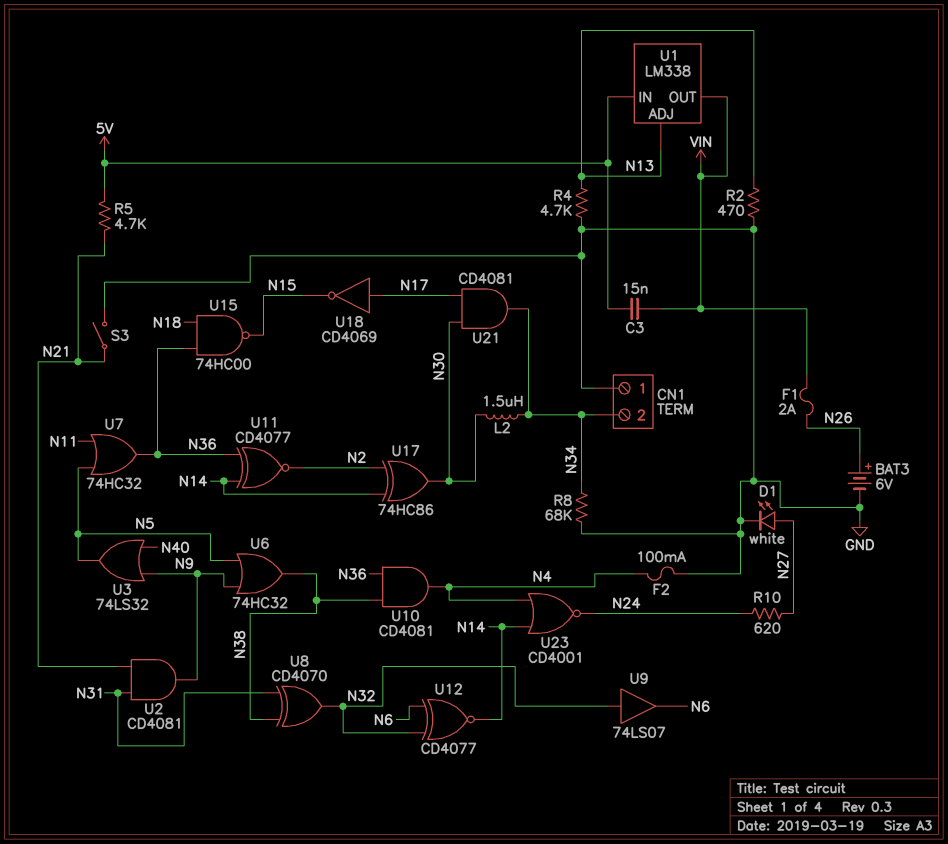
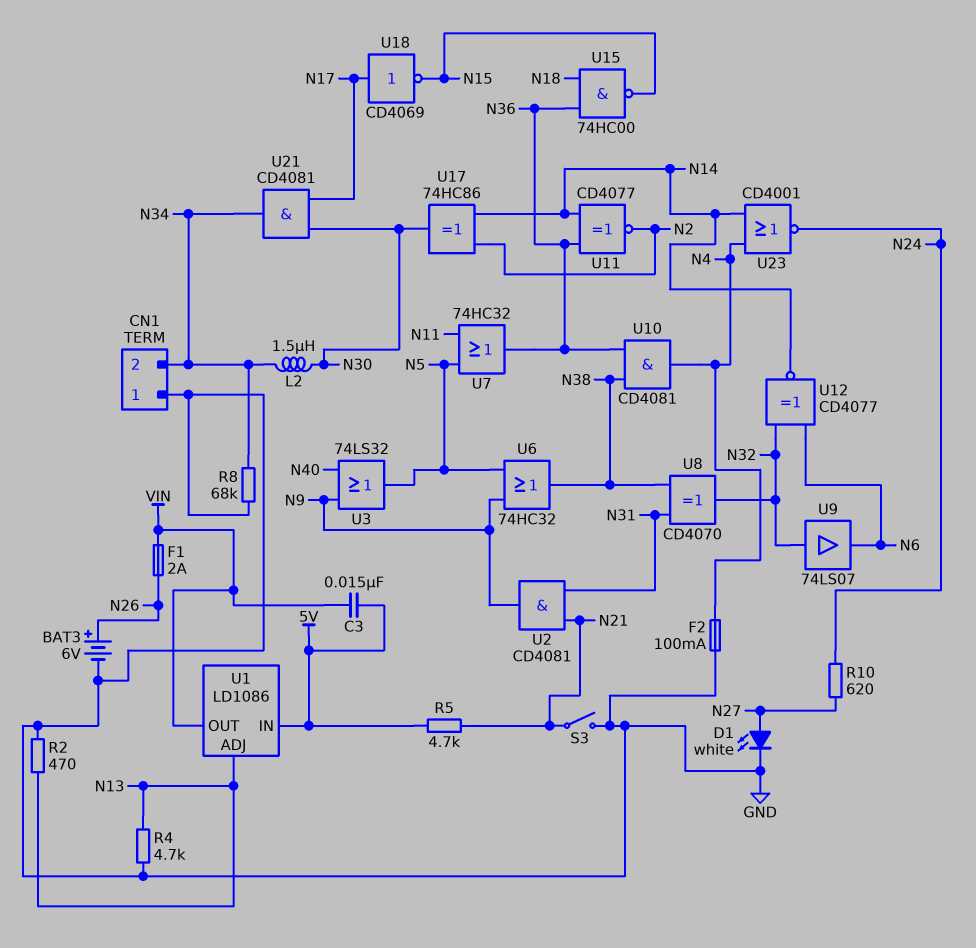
U1: LM338 -> LD1086

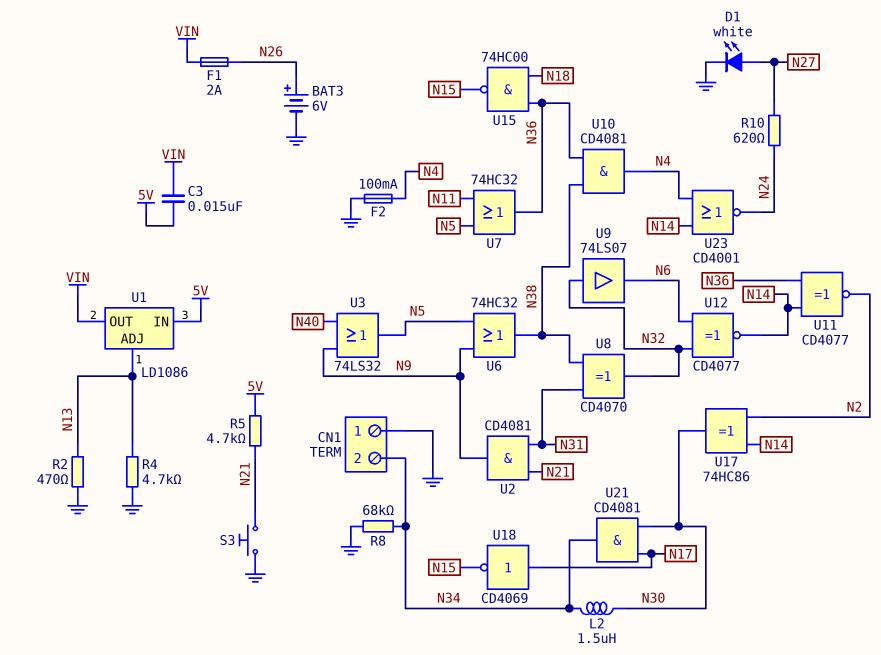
S3: switch (GND, N21) -> button (GND, N21)

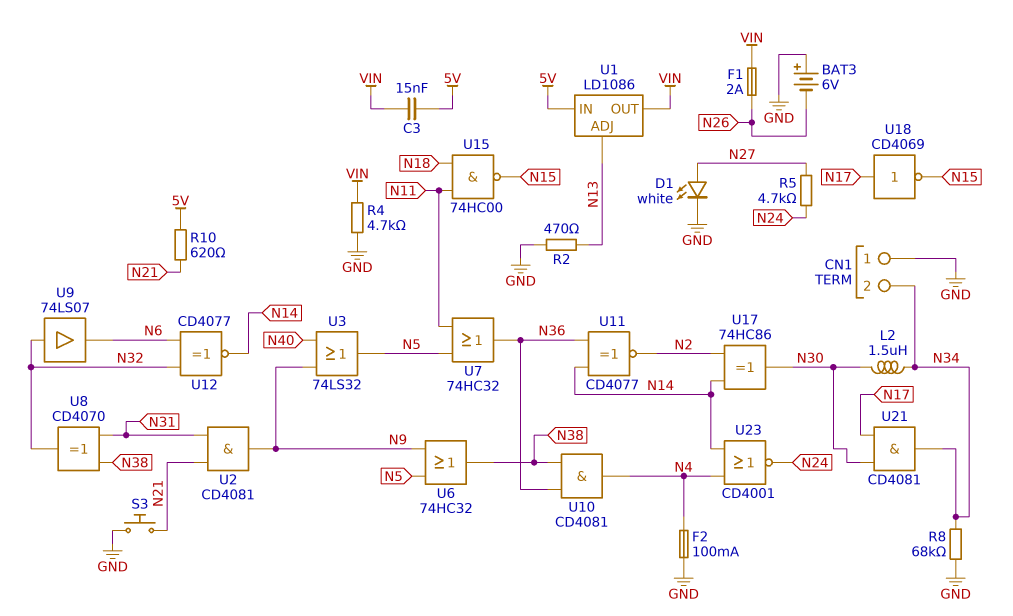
BAT3: 6V (plus N26, minus GND) -> 6V (plus GND, minus N26)
R4: 4.7k (GND, N13) -> 4.7k (GND, VIN)
R5: 4.7k (5V, N21) -> 4.7k (N24, N27)
R10: 620 (N24, N27) -> 620 (5V, N21)
U15: NAND 74HC00 (in N18, in N36, out N15) -> NAND 74HC00 (in N11, in N18, out N15)

